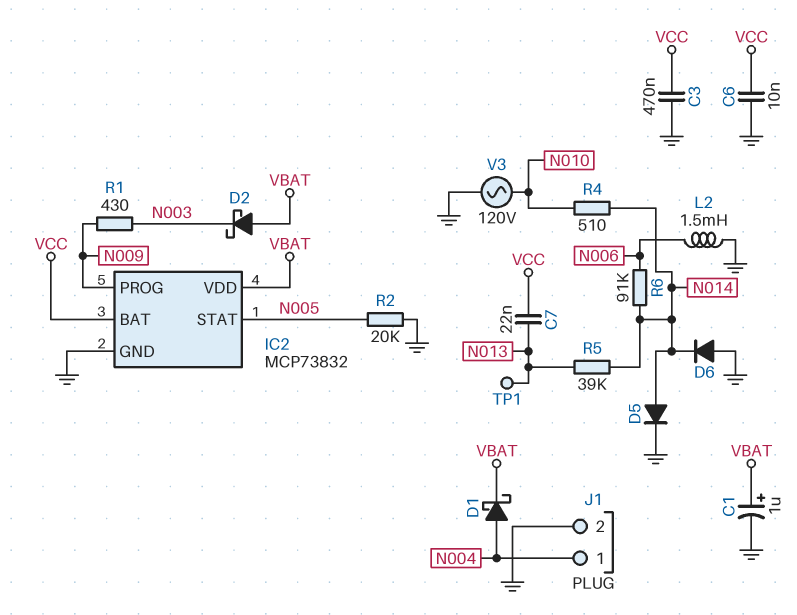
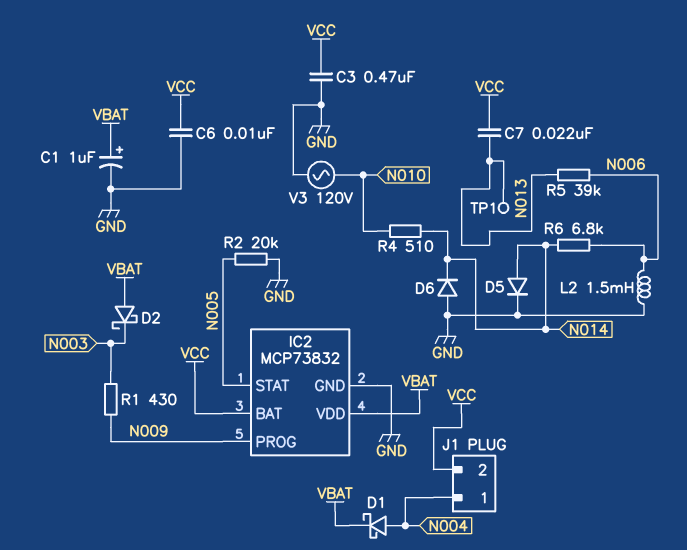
J1 pin 2: GND -> VCC
R5: 39k (N013, N014) -> 39k (N006, N013)
R6: 91k (N006, N014) -> 6.8k (N006, N014)

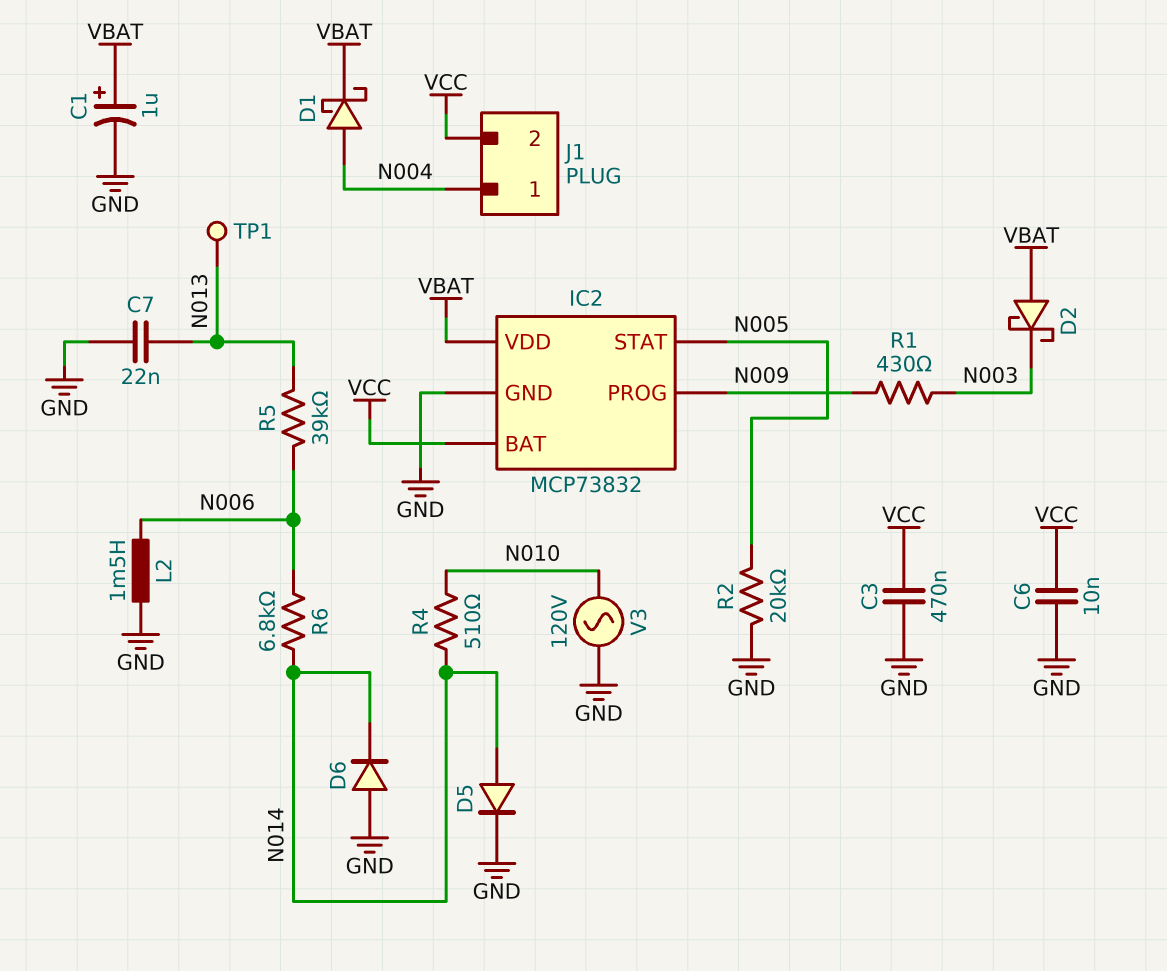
C7: 22nF (N013, VCC) -> 22nF (GND, N013)

